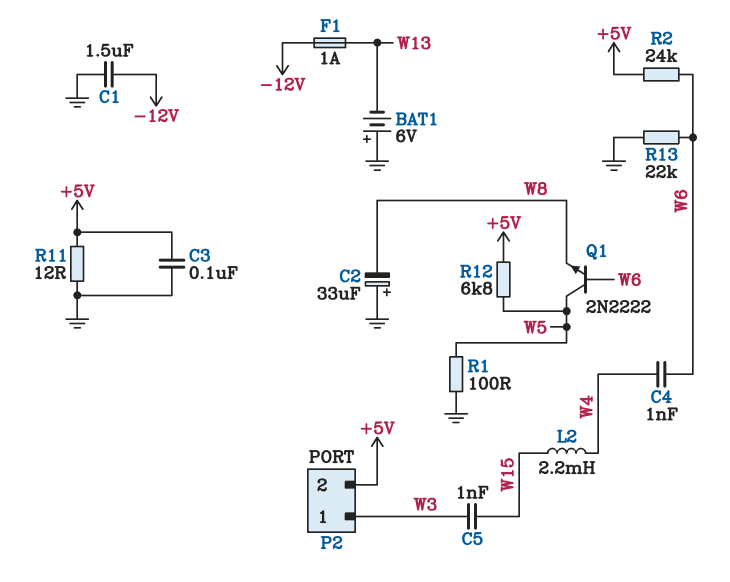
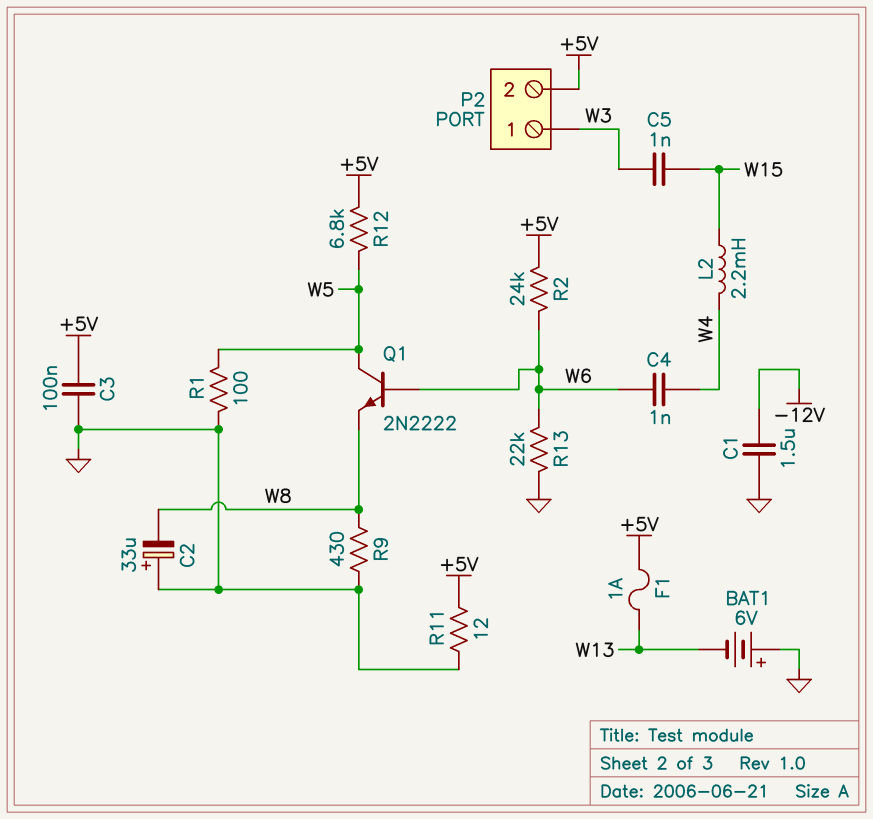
F1: 1A (-12V, W13) -> 1A (+5V, W13)
R9: none -> 430 (GND, W8)

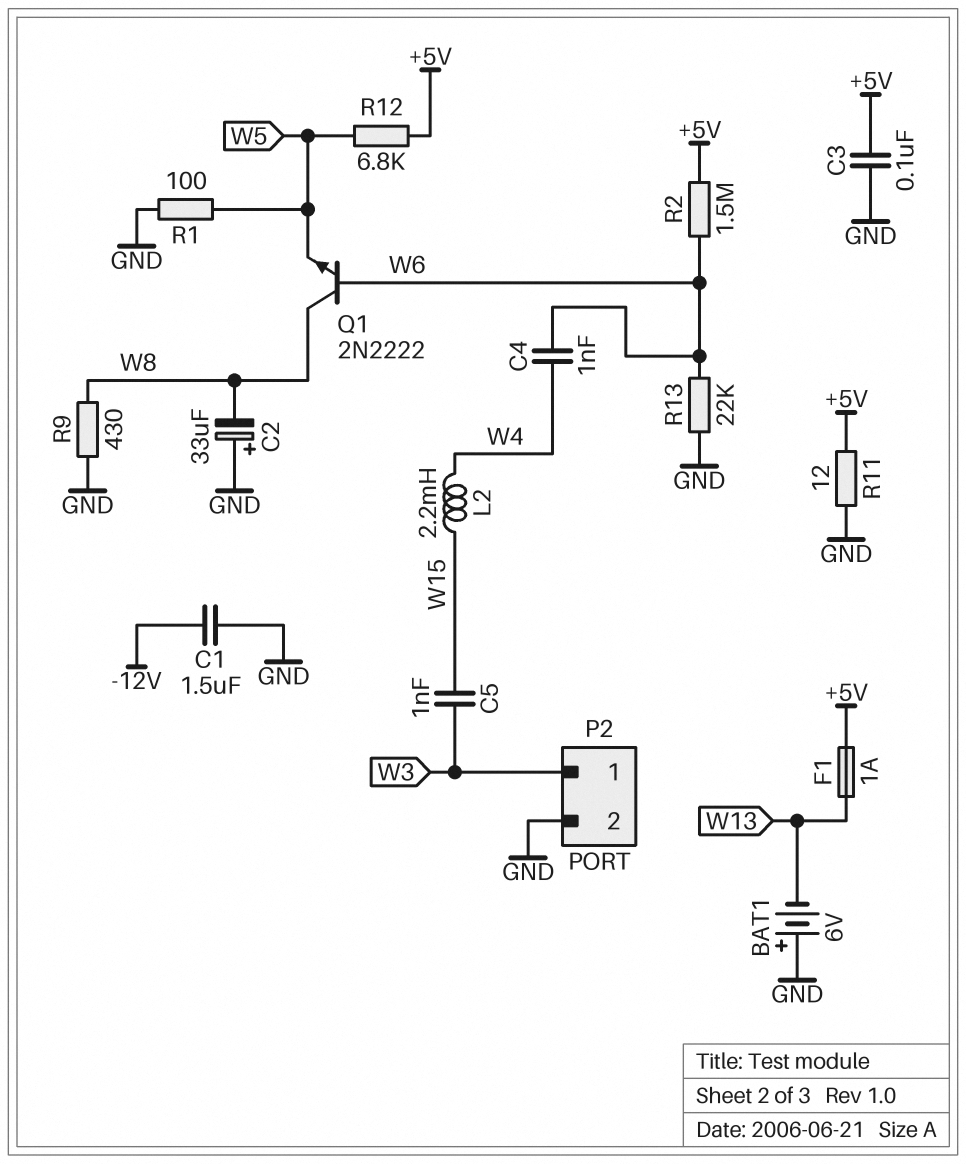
P2 pin 2: +5V -> GND
Q1: NPN 2N2222 (B W6, C W5, E W8) -> NPN 2N2222 (B W6, C W8, E W5)
R2: 24k (+5V, W6) -> 1.5M (+5V, W6)

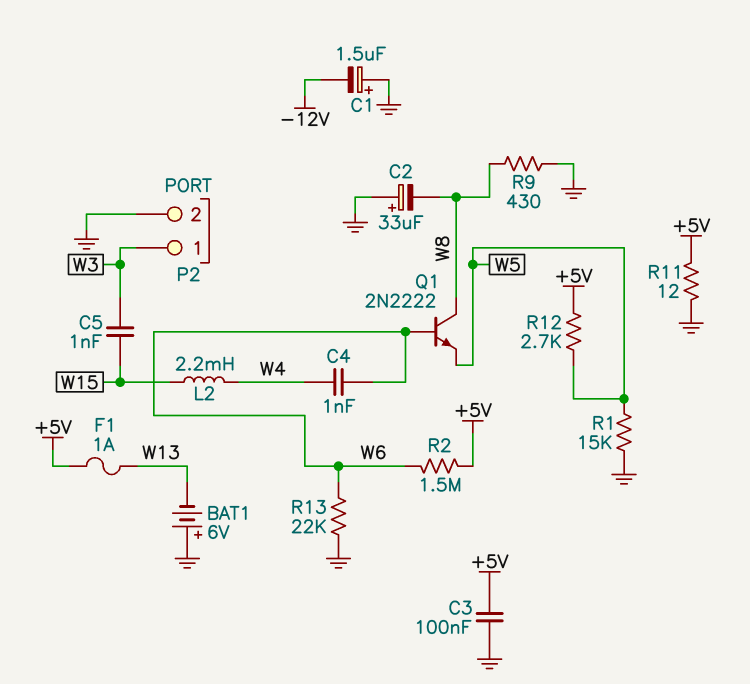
C1: 1.5uF (-12V, GND) -> 1.5uF (plus GND, minus -12V)
R1: 100 (GND, W5) -> 15k (GND, W5)
R12: 6.8k (+5V, W5) -> 2.7k (+5V, W5)

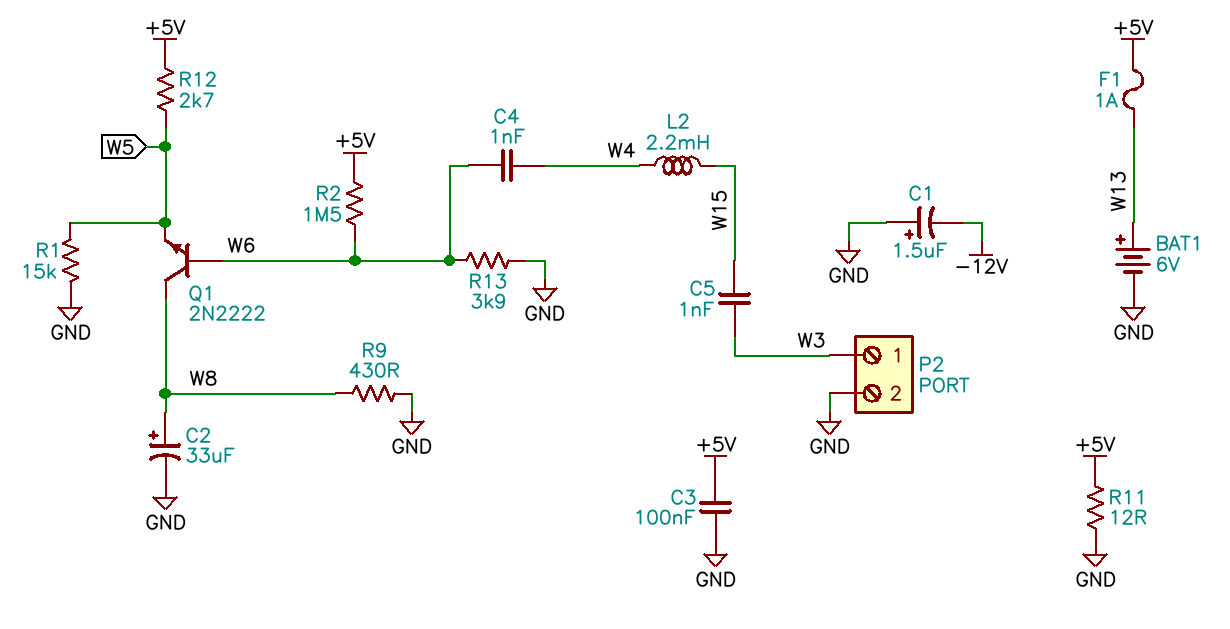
BAT1: 6V (plus GND, minus W13) -> 6V (plus W13, minus GND)
C2: 33uF (plus GND, minus W8) -> 33uF (plus W8, minus GND)
R13: 22k (GND, W6) -> 3.9k (GND, W6)

